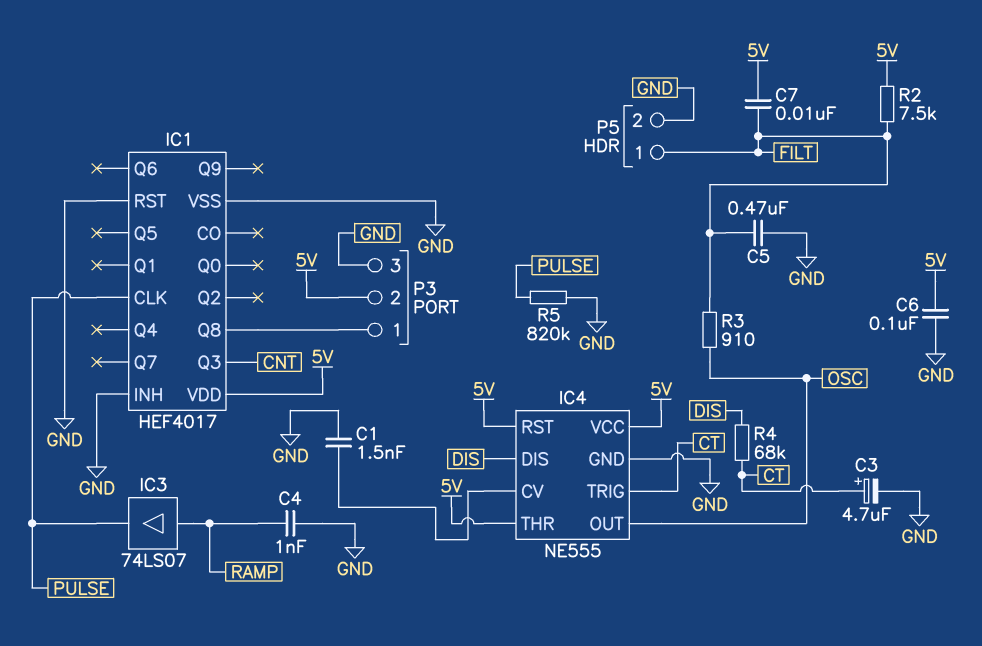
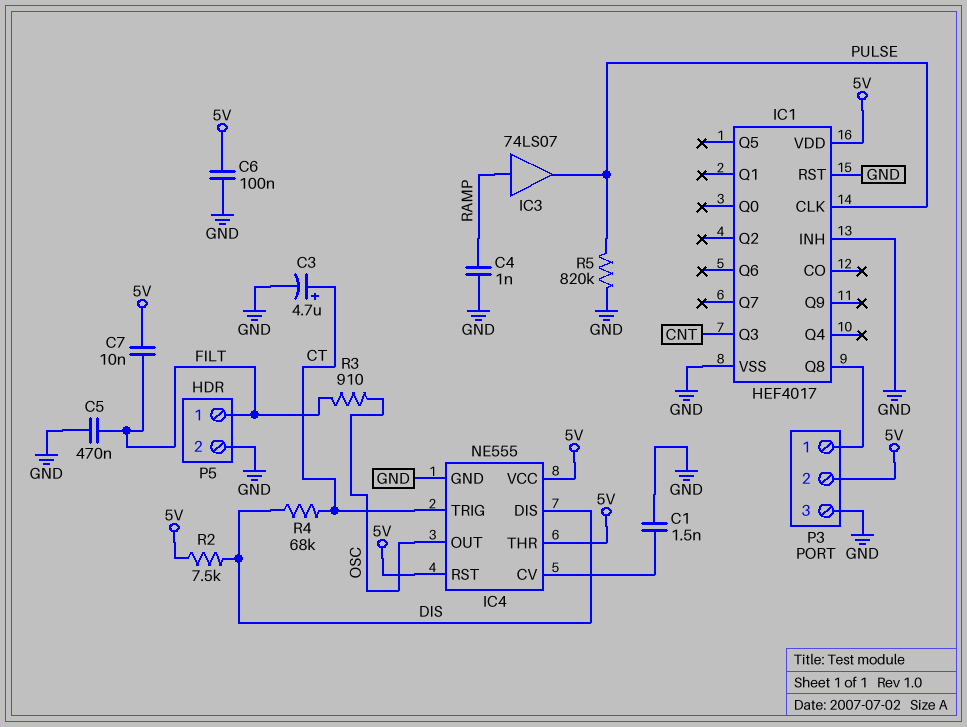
R2: 7.5k (5V, FILT) -> 7.5k (5V, DIS)

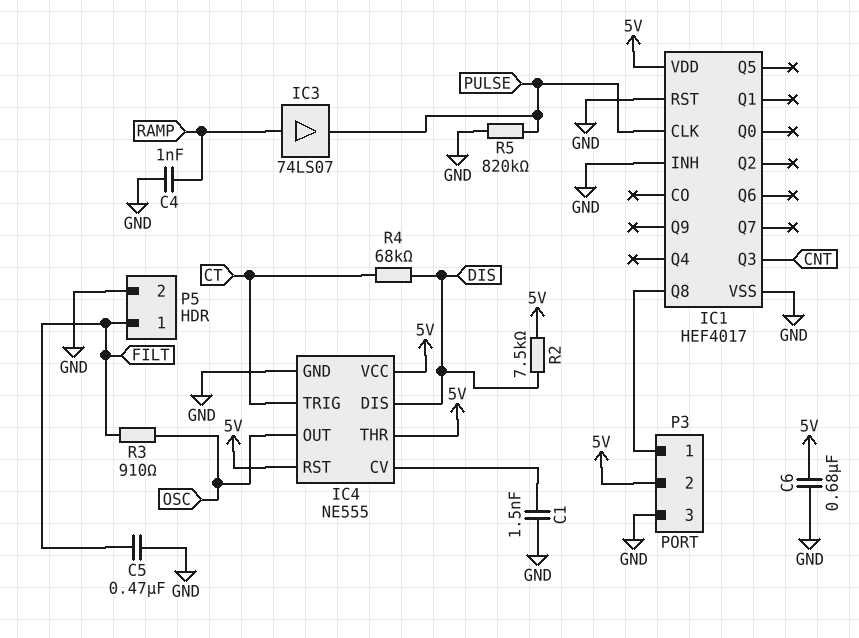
C3: 4.7uF (plus CT, minus GND) -> none
C6: 100nF (5V, GND) -> 680nF (5V, GND)
C7: 10nF (5V, FILT) -> none

